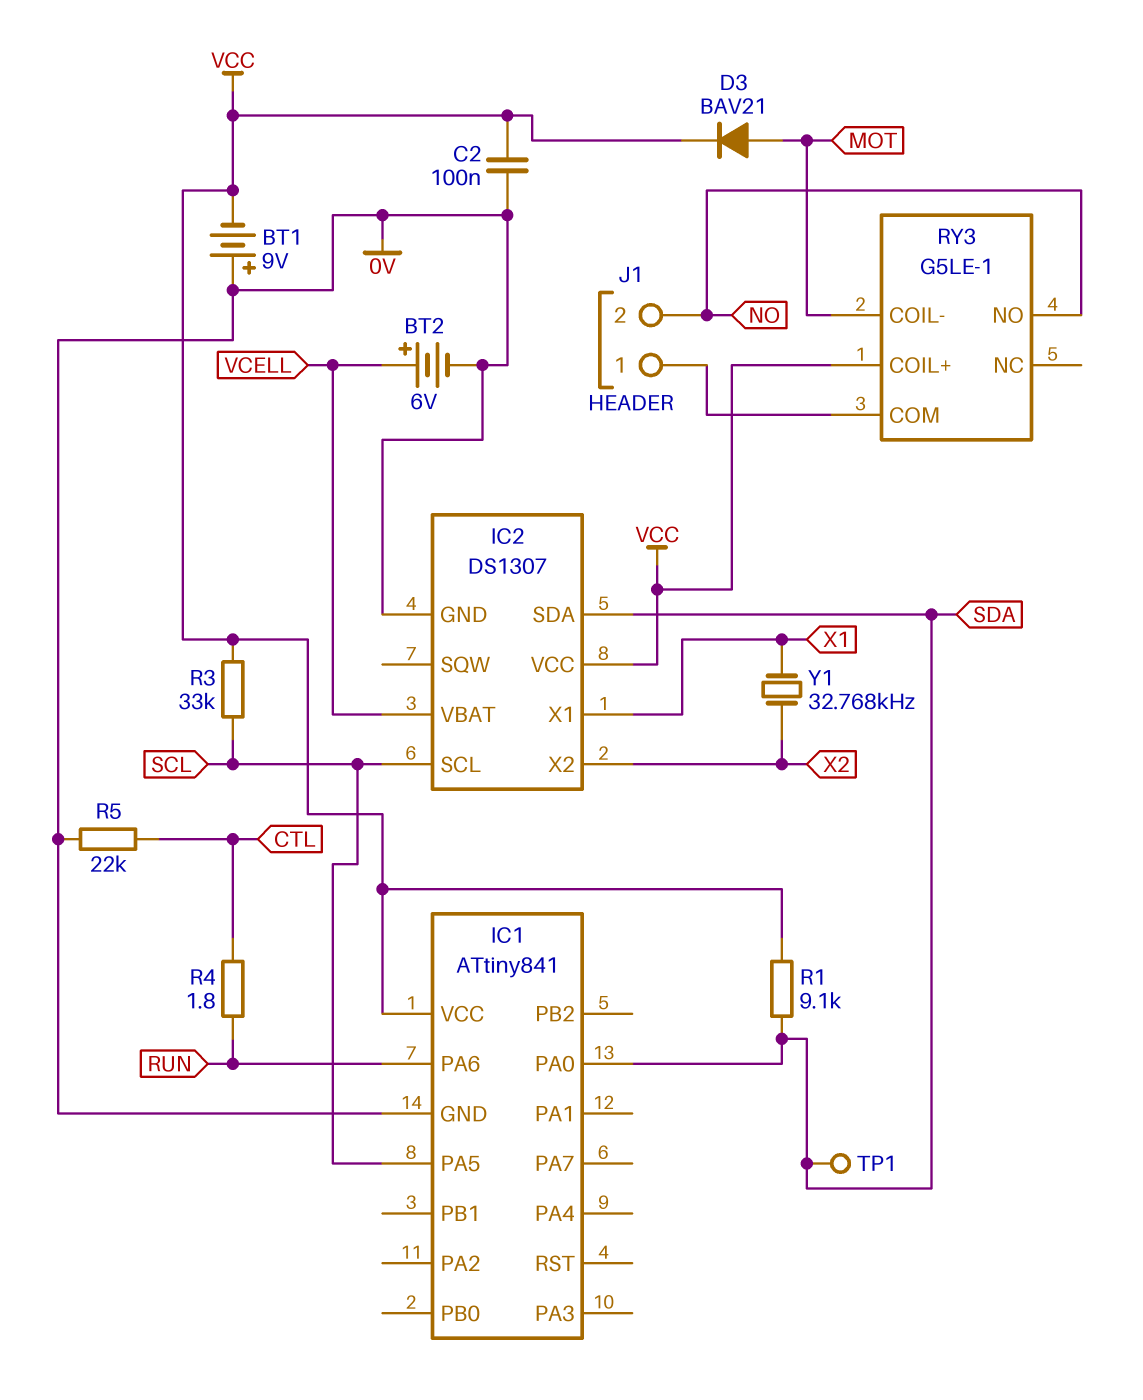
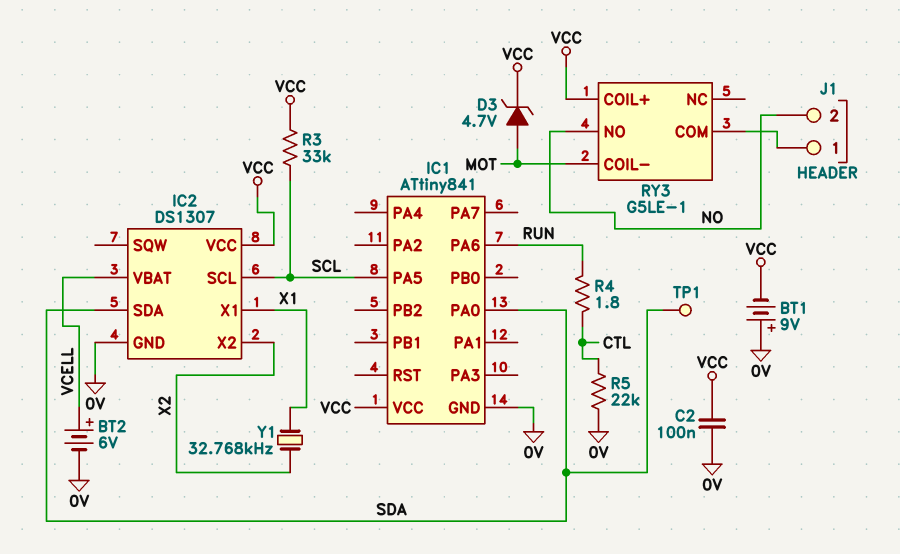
D3: diode BAV21 (A MOT, K VCC) -> zener 4.7V (A MOT, K VCC)
R1: 9.1k (SDA, VCC) -> none

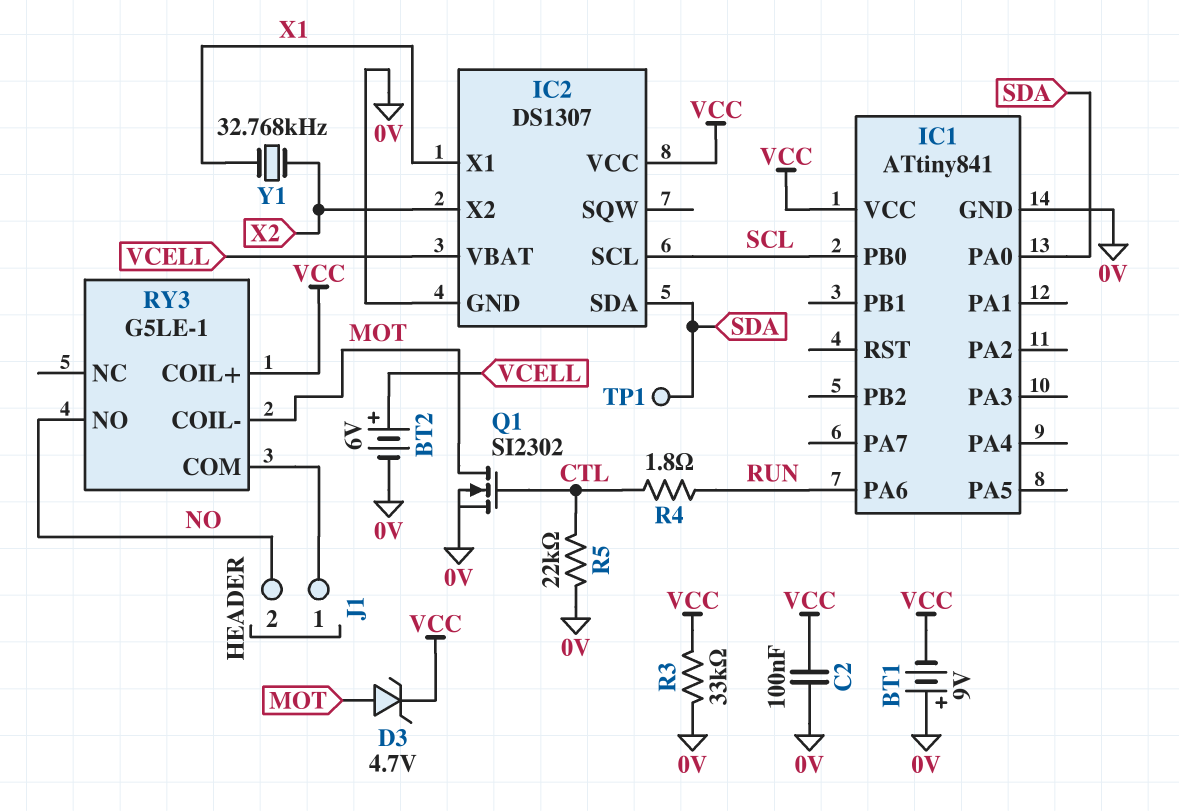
IC1 pin PA5: SCL -> none
IC1 pin PB0: none -> SCL
Q1: none -> NMOS SI2302 (G CTL, D MOT, S 0V)
R3: 33k (SCL, VCC) -> 33k (0V, VCC)

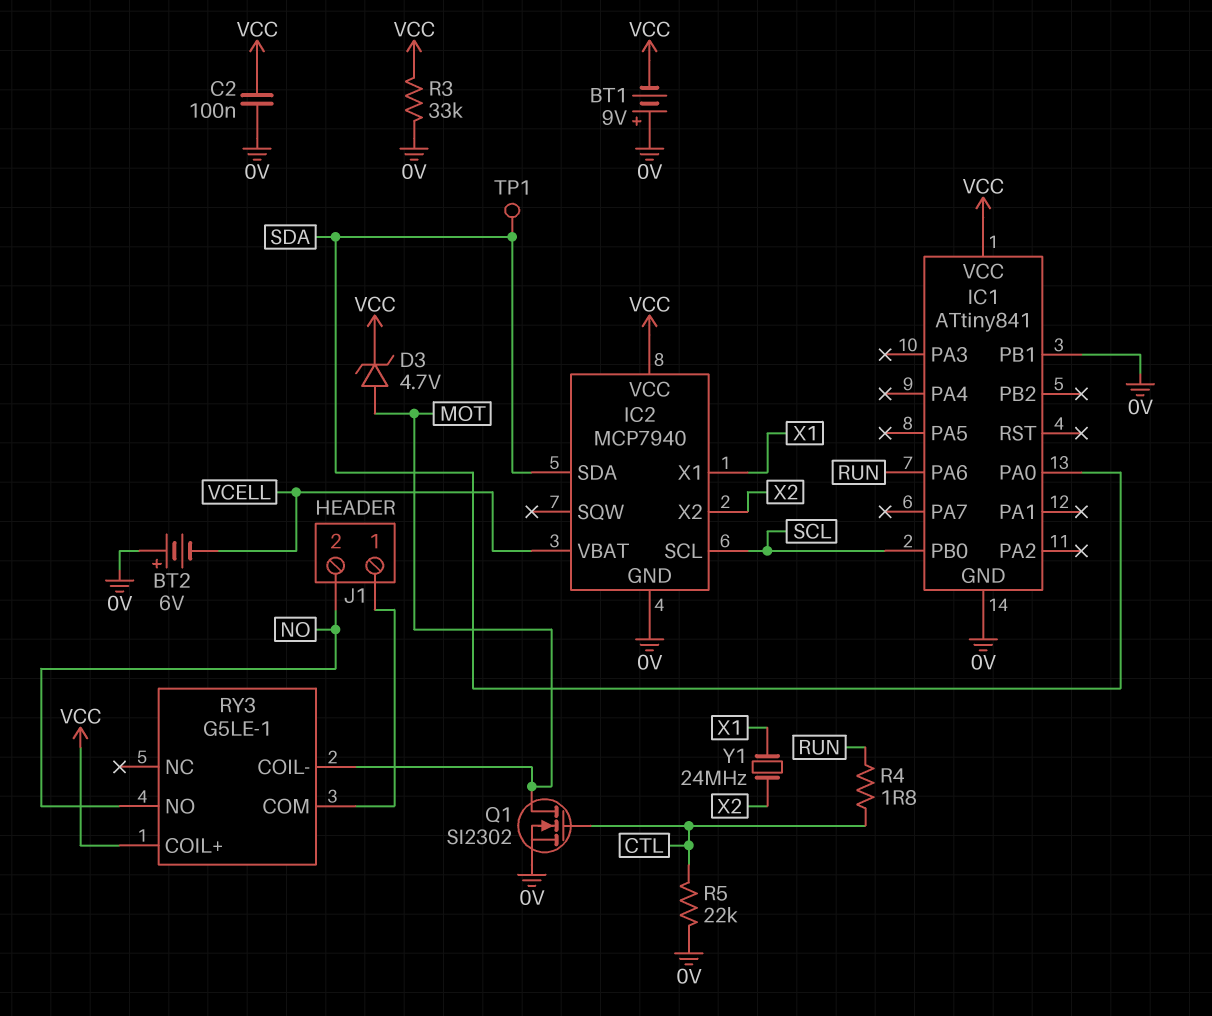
BT2: 6V (plus VCELL, minus 0V) -> 6V (plus 0V, minus VCELL)
IC1 pin PB1: none -> 0V
IC2: DS1307 -> MCP7940
Y1: 32.768kHz (X1, X2) -> 24MHz (X1, X2)

